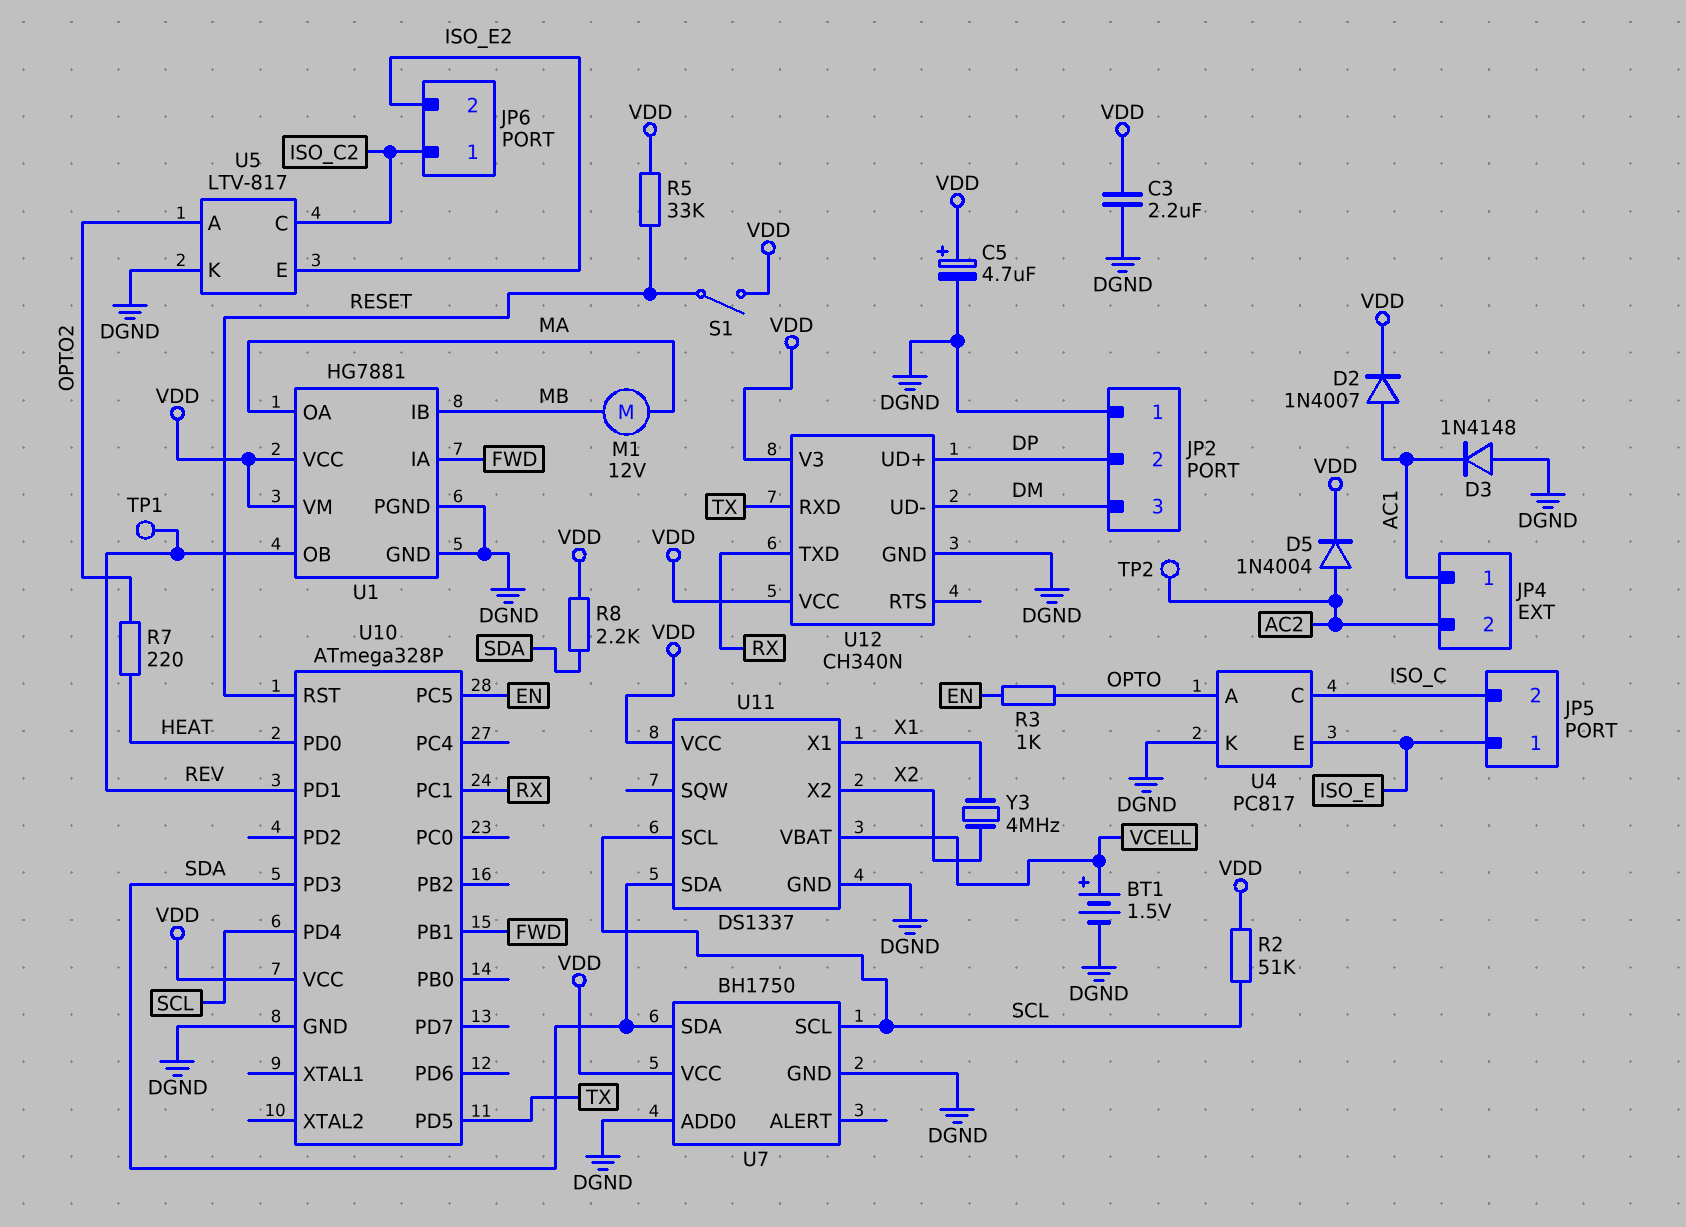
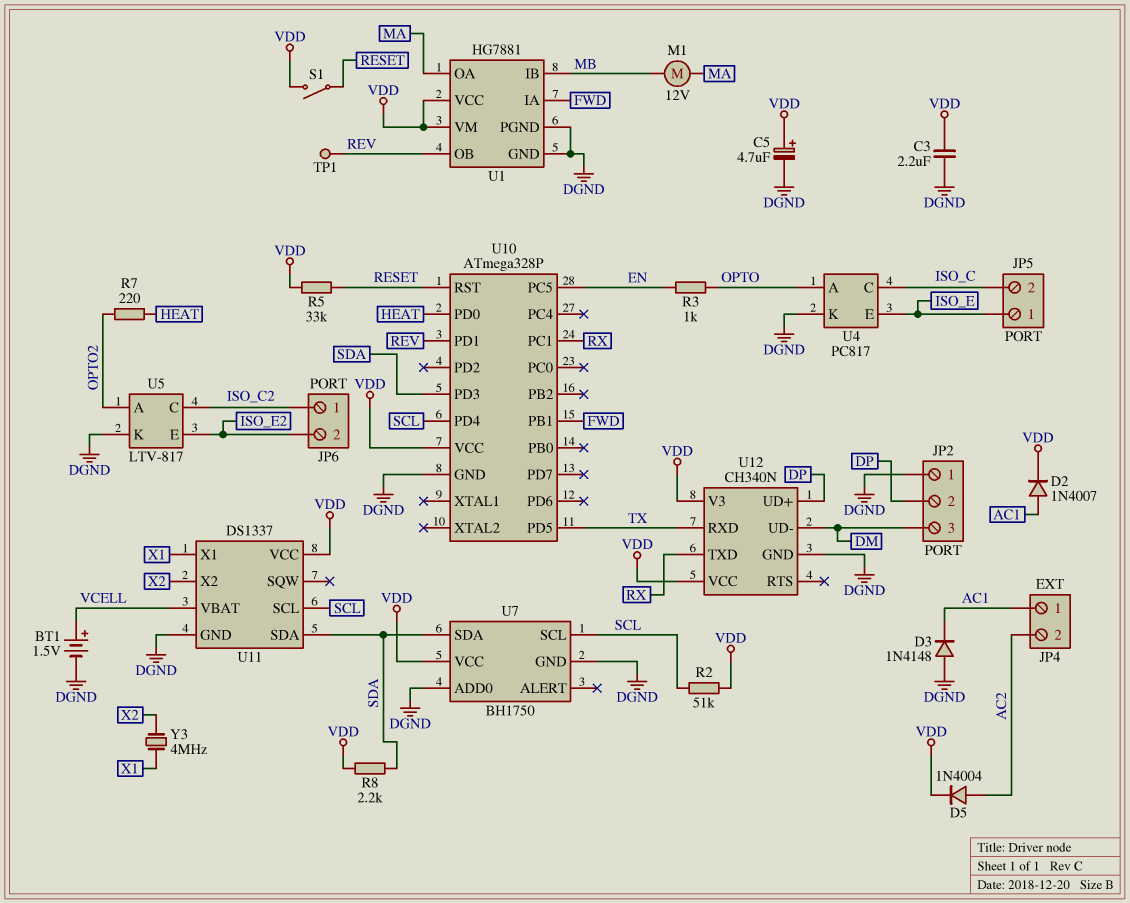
TP2: test point (AC2) -> none

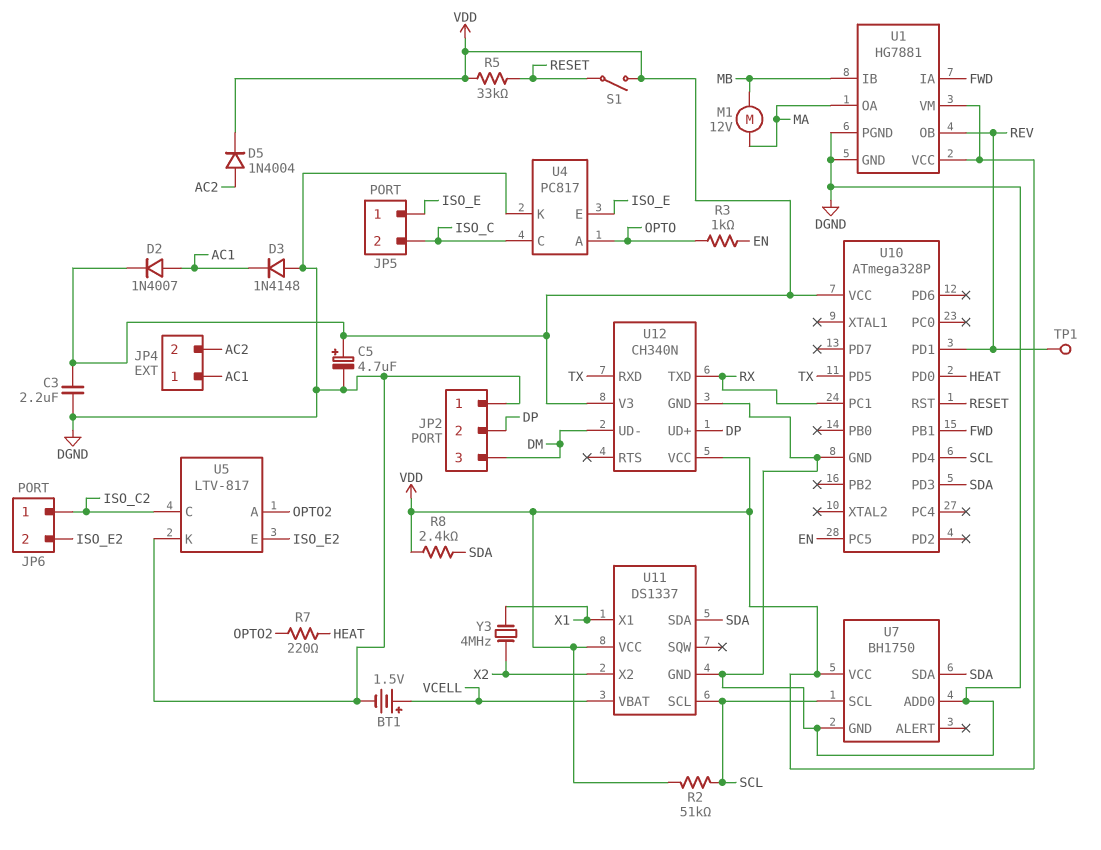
R8: 2.2k (SDA, VDD) -> 2.4k (SDA, VDD)

